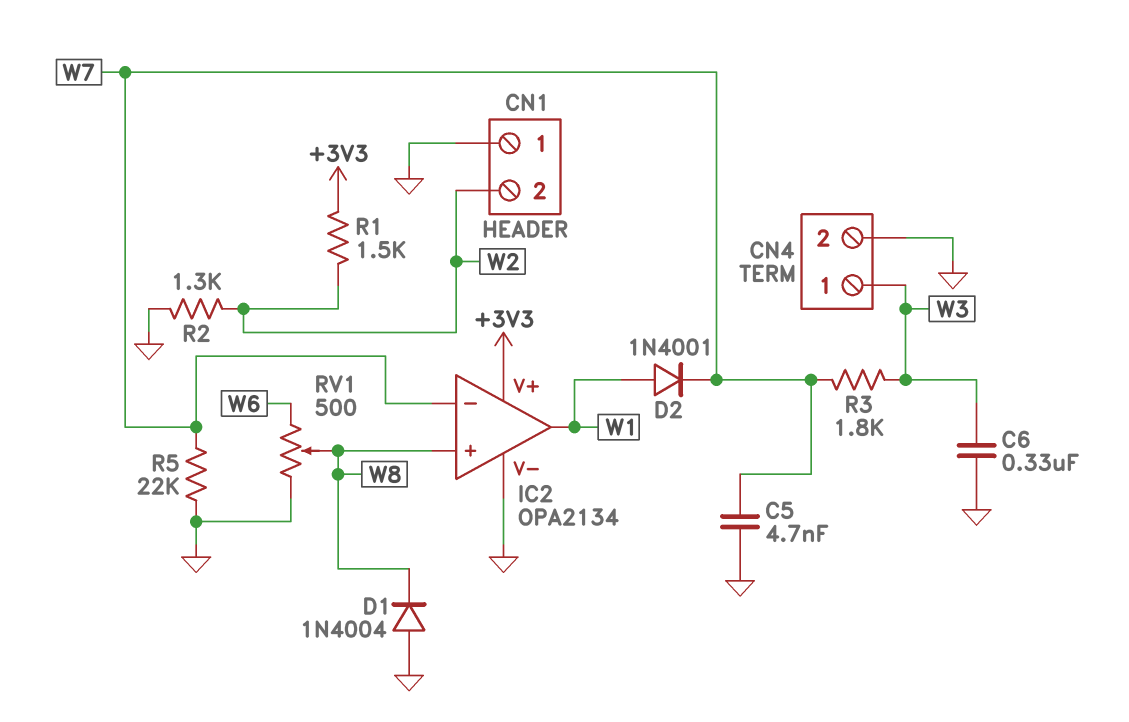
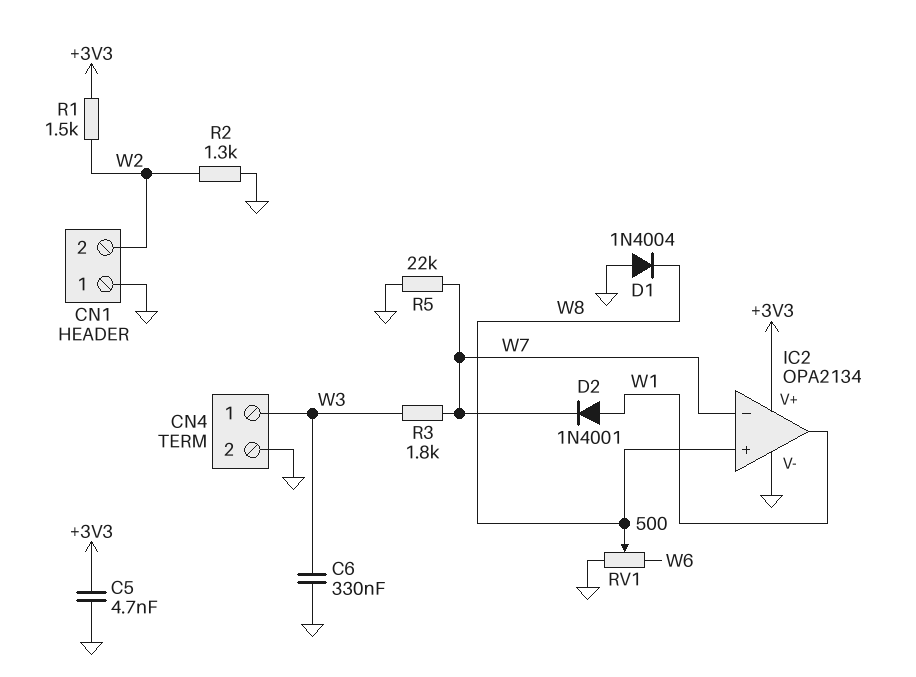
C5: 4.7nF (GND, W7) -> 4.7nF (+3V3, GND)

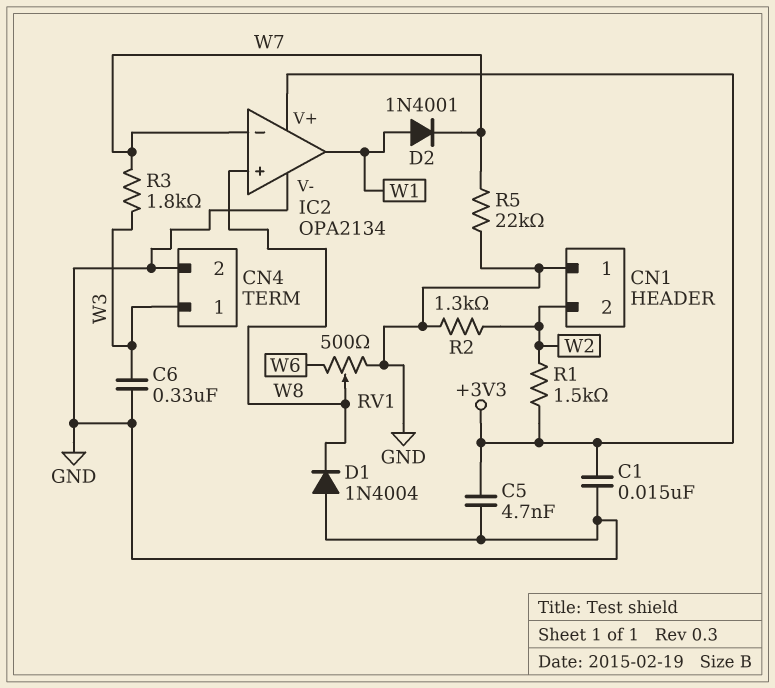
C1: none -> 15nF (+3V3, GND)

